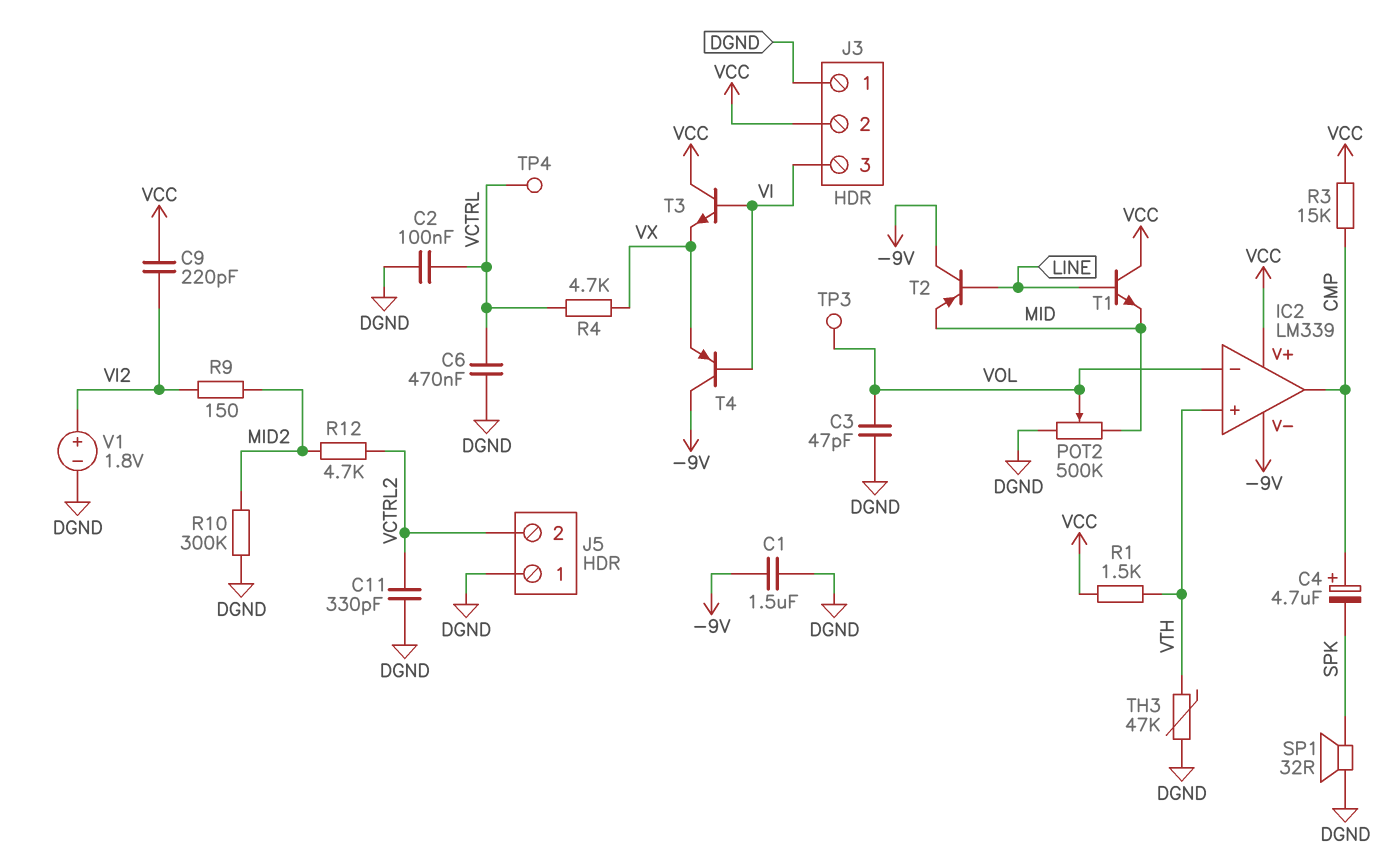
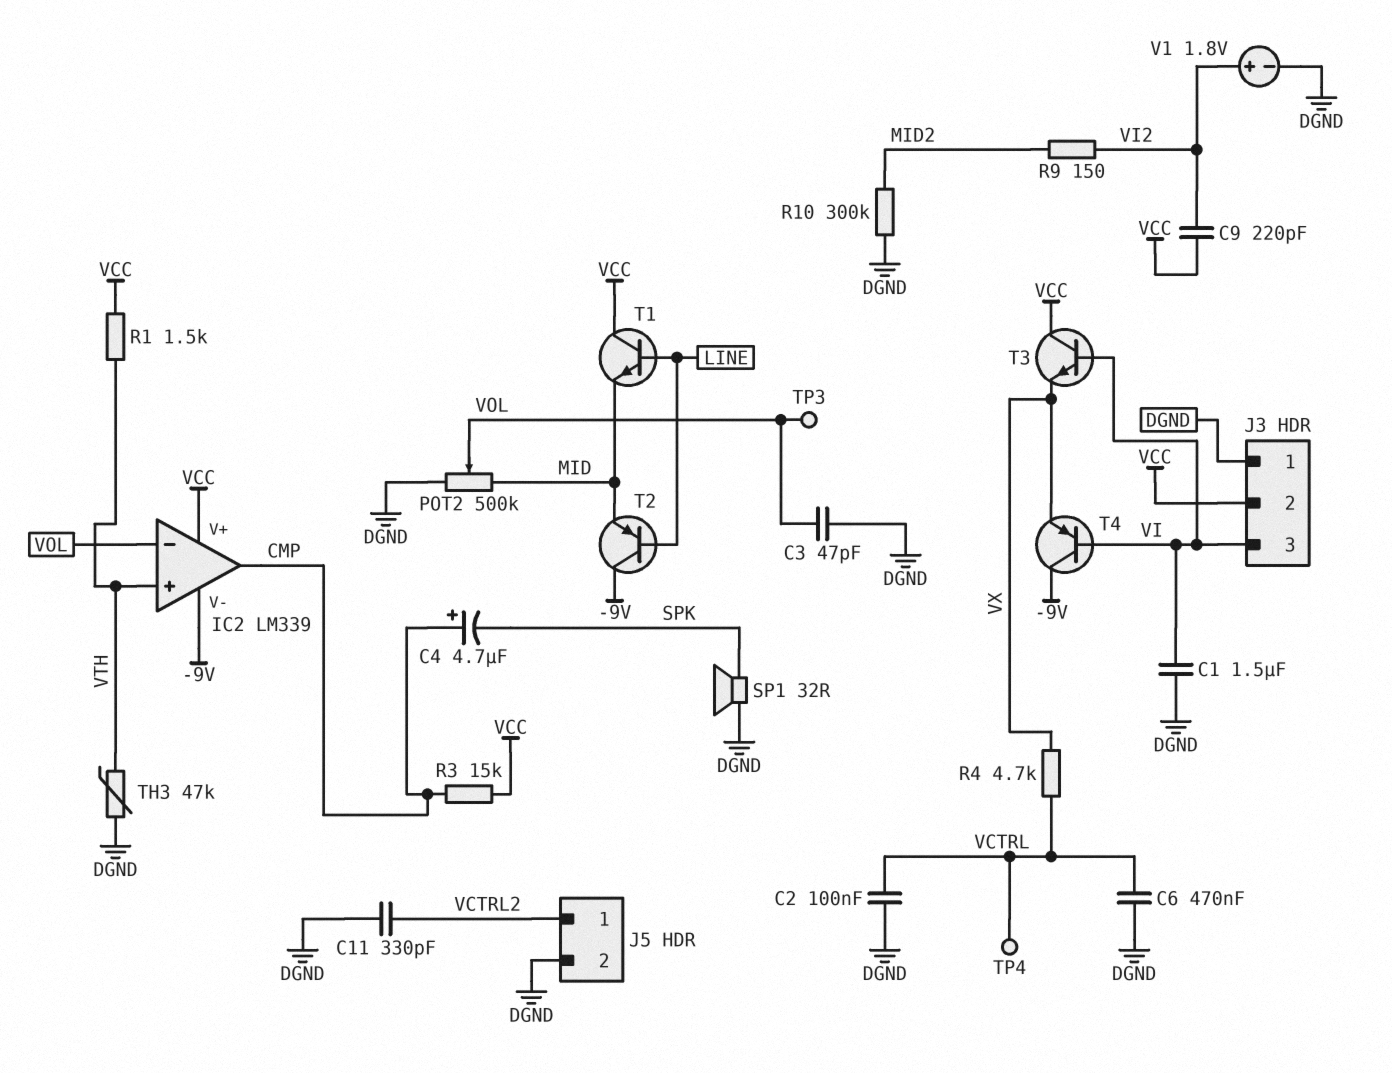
C1: 1.5uF (-9V, DGND) -> 1.5uF (DGND, VI)
J5 pin 1: DGND -> VCTRL2
J5 pin 2: VCTRL2 -> DGND
R12: 4.7k (MID2, VCTRL2) -> none

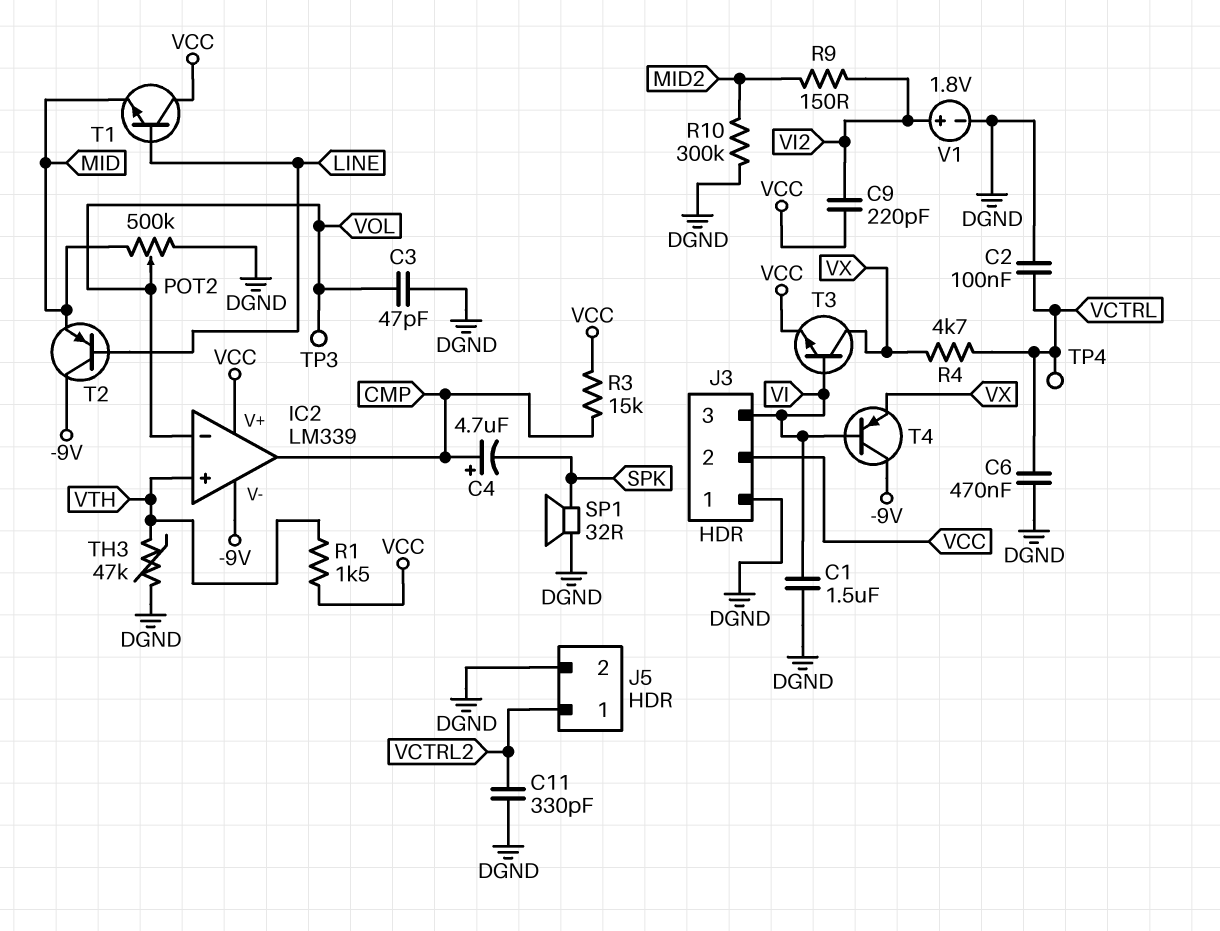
T3: NPN (B VI, C VCC, E VX) -> NPN (B VI, C VX, E VCC)

